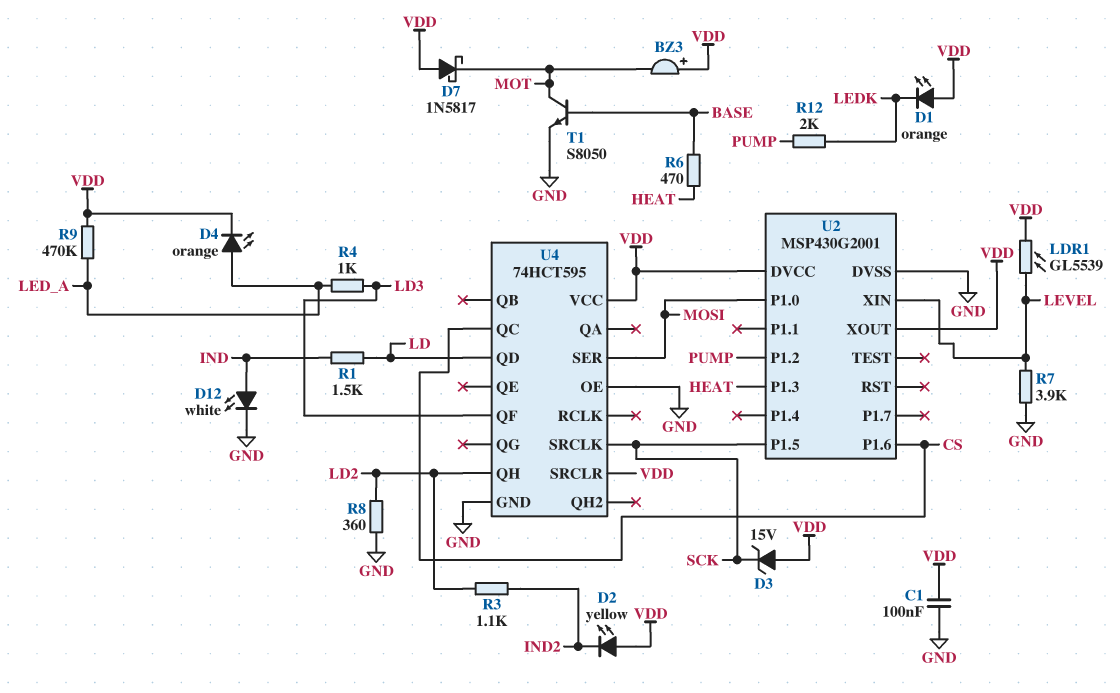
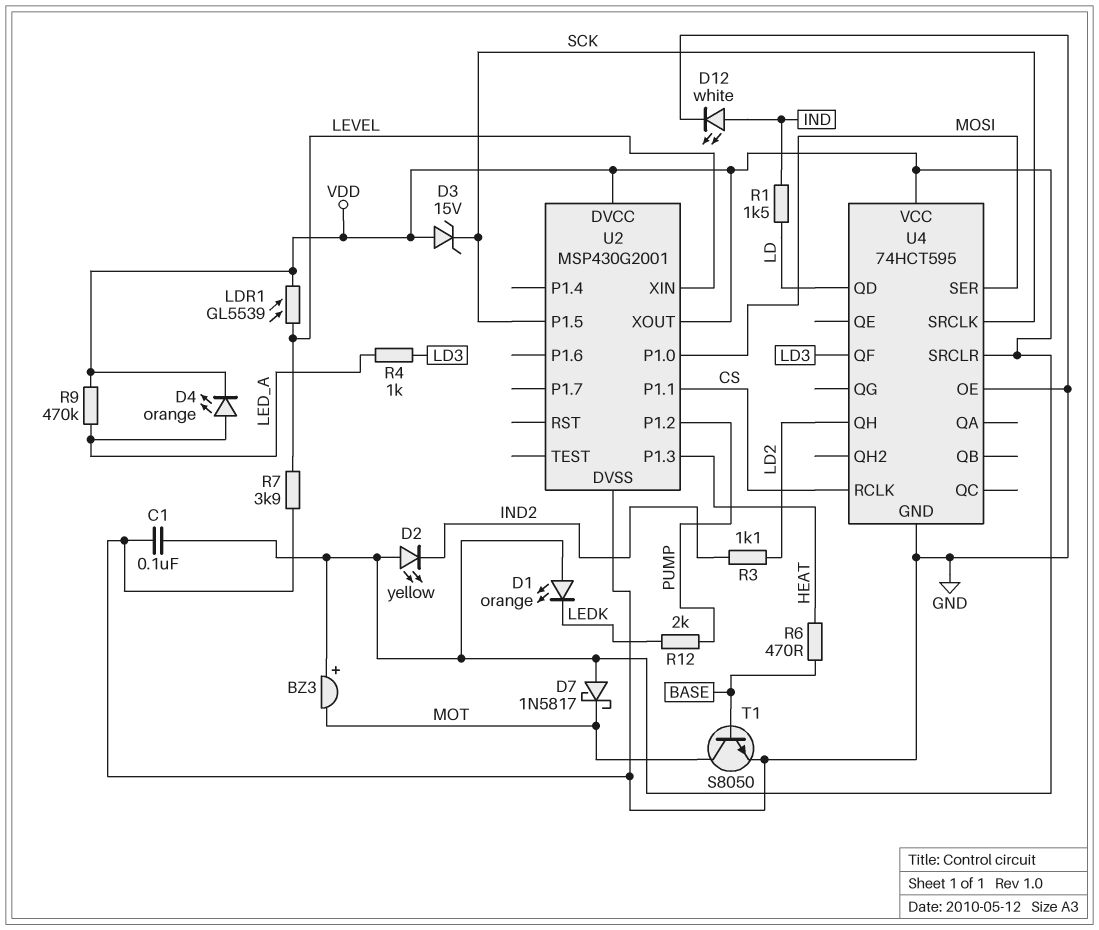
R8: 360 (GND, LD2) -> none
U2 pin P1.1: none -> CS
U2 pin P1.6: CS -> none
U4 pin QC: CS -> none
U4 pin RCLK: none -> CS

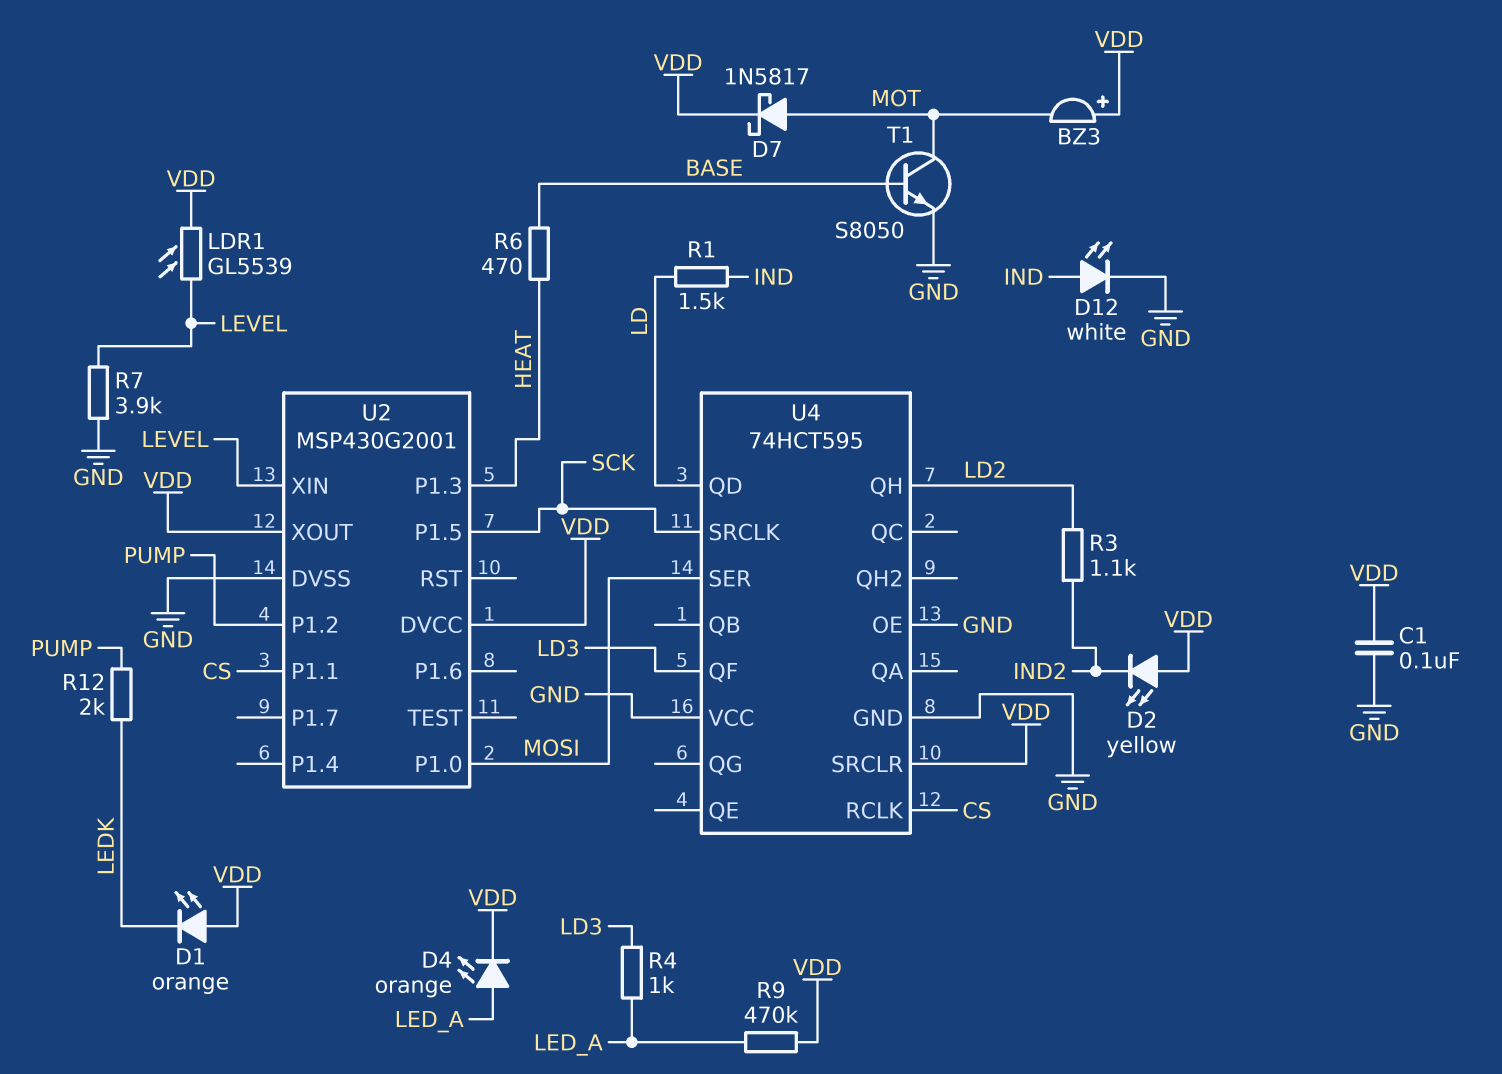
D3: zener 15V (A VDD, K SCK) -> none
D7: schottky 1N5817 (A VDD, K MOT) -> schottky 1N5817 (A MOT, K VDD)
U4 pin VCC: VDD -> GND

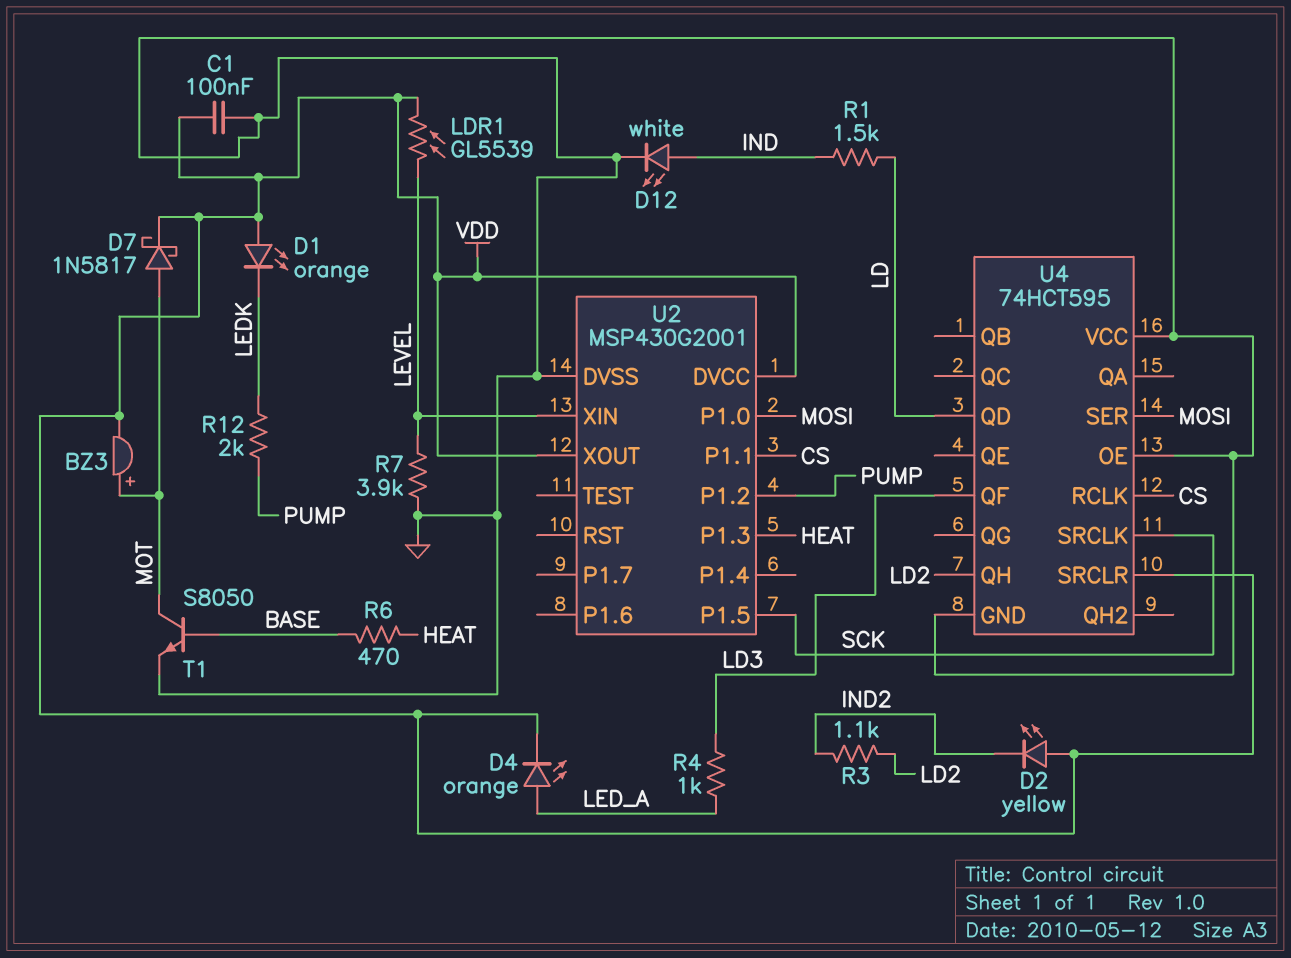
BZ3: buzzer (plus VDD, minus MOT) -> buzzer (plus MOT, minus VDD)
R9: 470k (LED_A, VDD) -> none

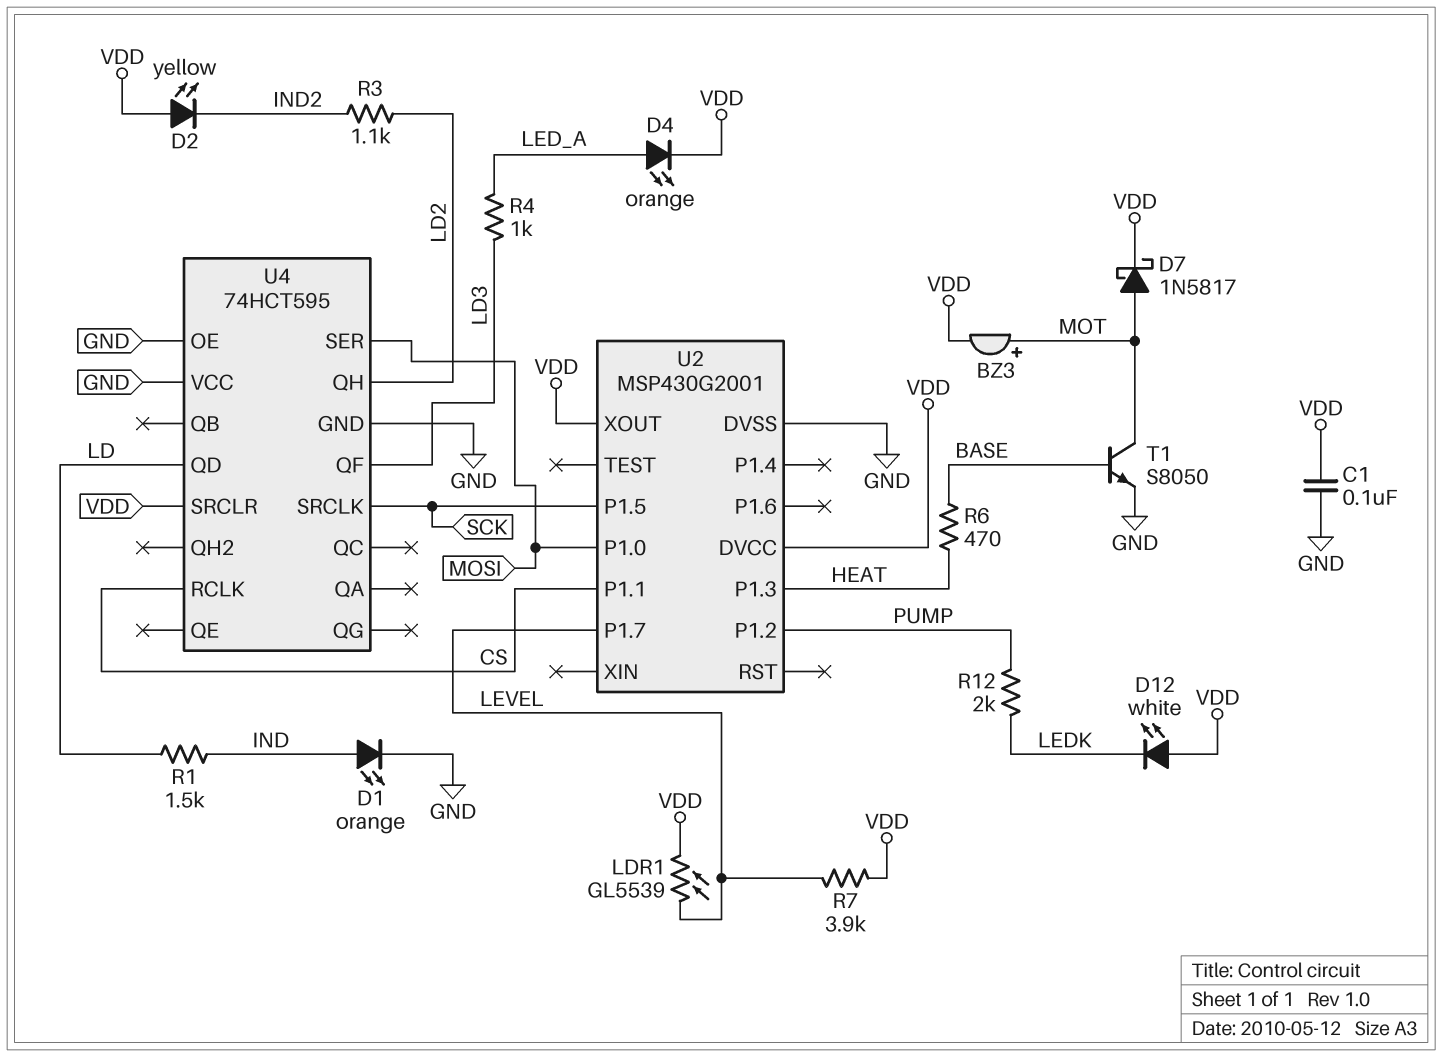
D1: LED orange (A VDD, K LEDK) -> LED orange (A IND, K GND)
D12: LED white (A IND, K GND) -> LED white (A VDD, K LEDK)
R7: 3.9k (GND, LEVEL) -> 3.9k (LEVEL, VDD)
U2 pin P1.7: none -> LEVEL
U2 pin XIN: LEVEL -> none

